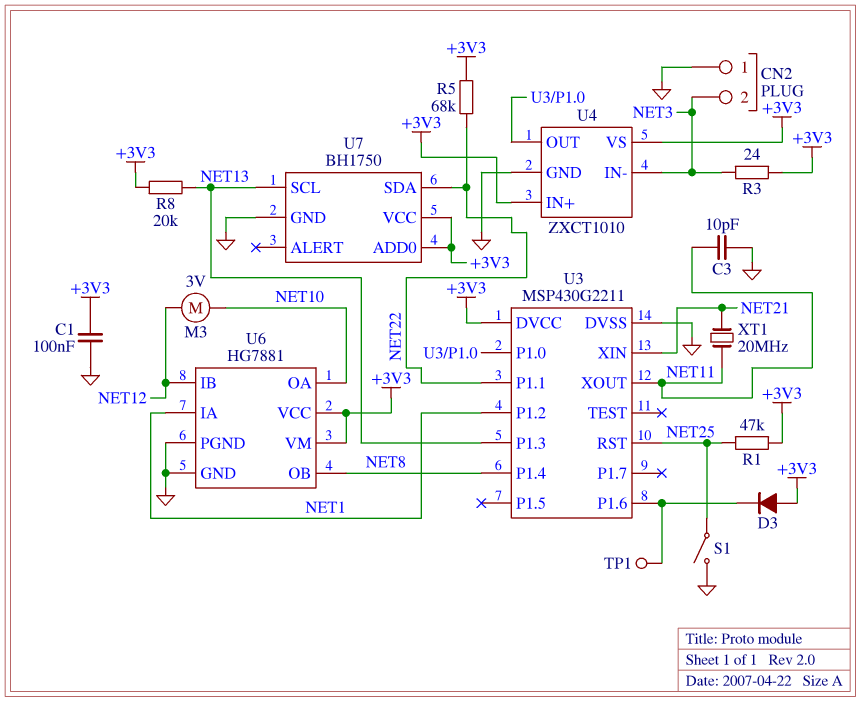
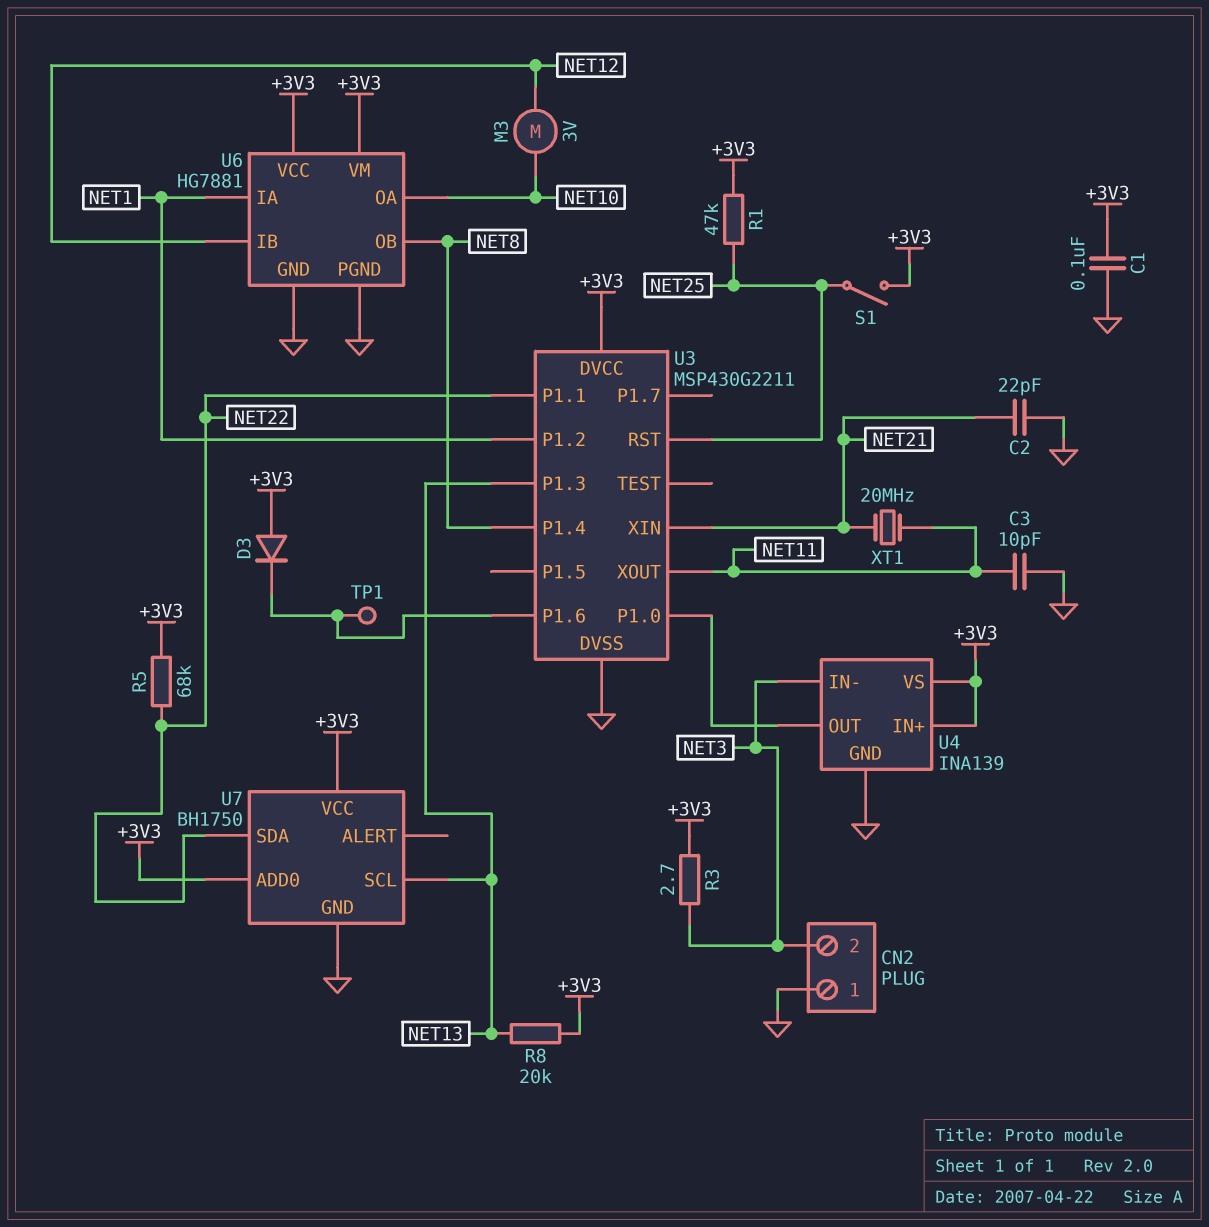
C2: none -> 22pF (GND, NET21)
R3: 24 (+3V3, NET3) -> 2.7 (+3V3, NET3)
S1: switch (GND, NET25) -> switch (+3V3, NET25)
U4: ZXCT1010 -> INA139

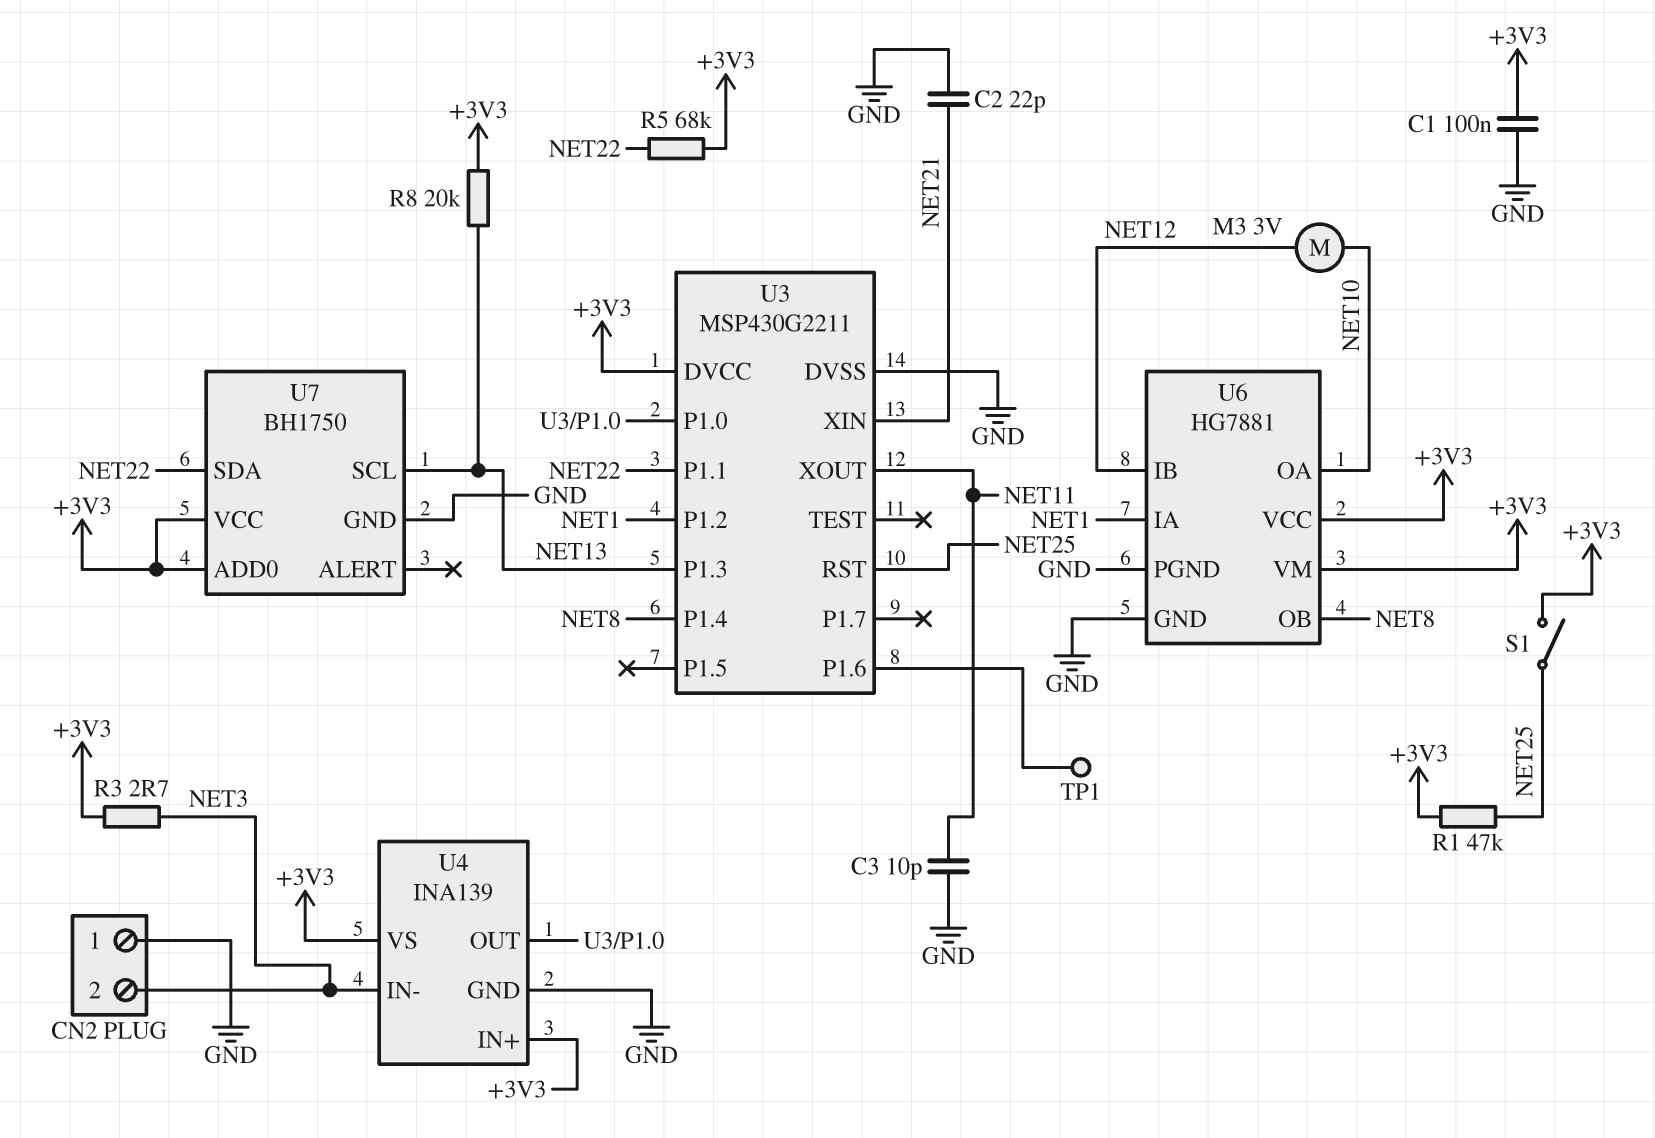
D3: diode (A +3V3, K U3/P1.6) -> none
XT1: 20MHz (NET11, NET21) -> none

